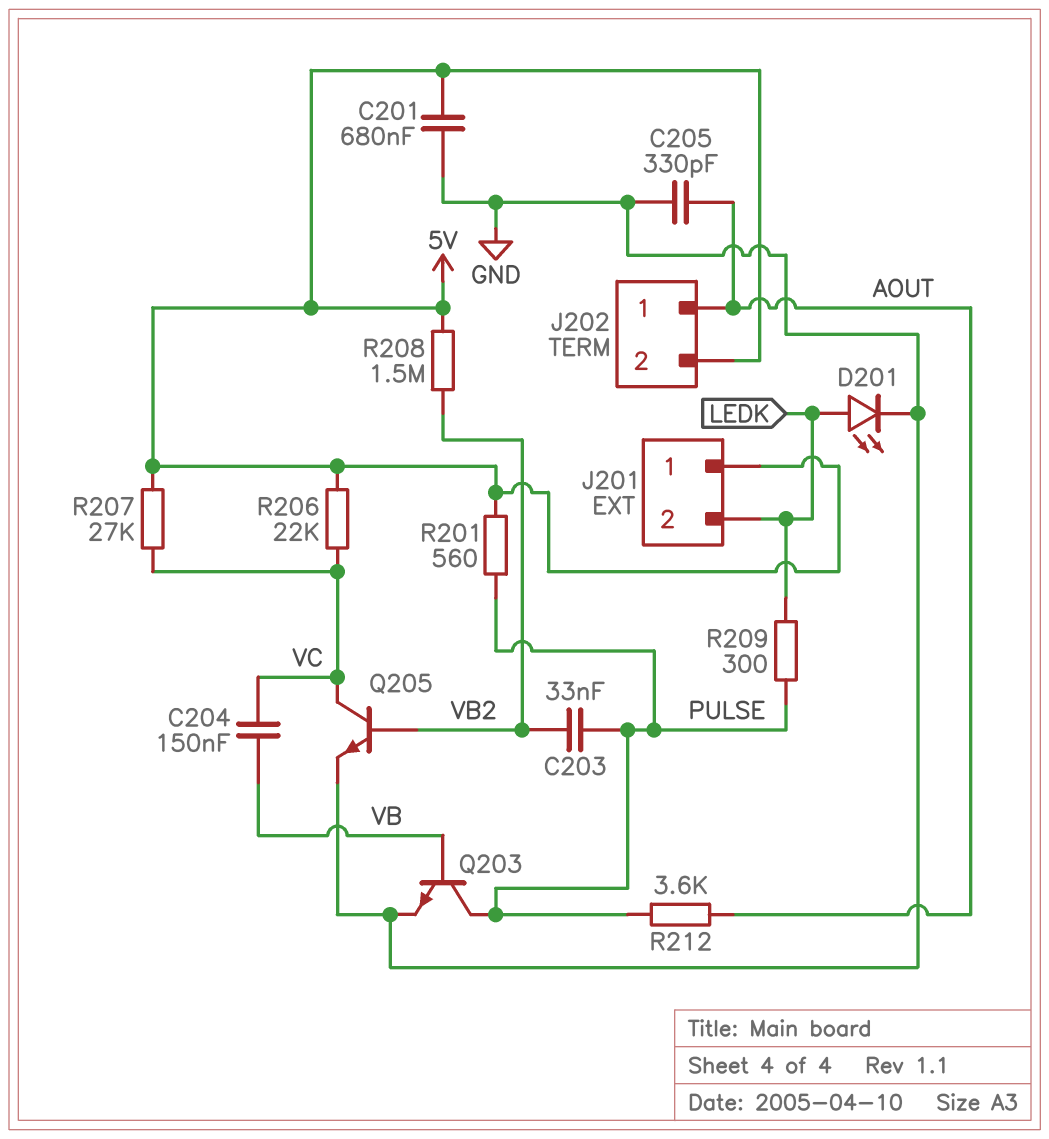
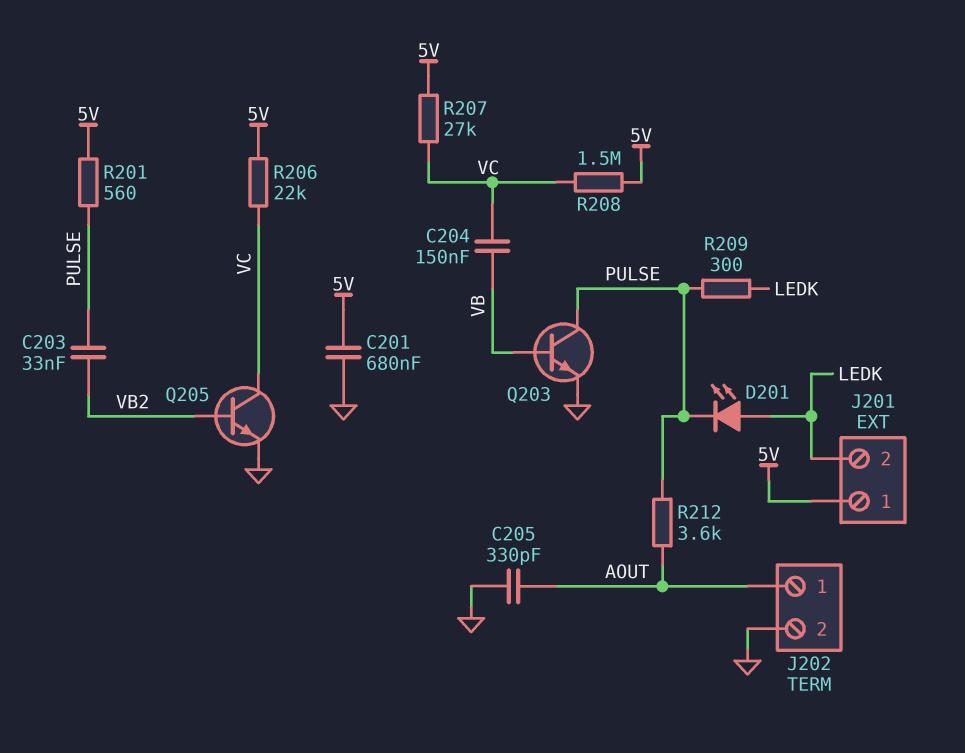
D201: LED (A LEDK, K GND) -> LED (A LEDK, K PULSE)
J202 pin 2: 5V -> GND
R208: 1.5M (5V, VB2) -> 1.5M (5V, VC)

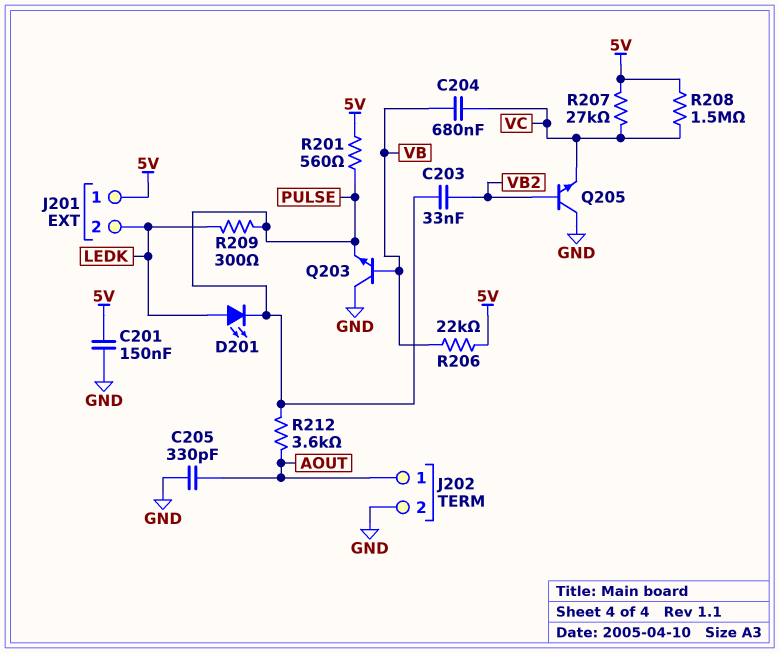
C201: 680nF (5V, GND) -> 150nF (5V, GND)
C204: 150nF (VB, VC) -> 680nF (VB, VC)
Q203: NPN (B VB, C PULSE, E GND) -> NPN (B VB, C GND, E PULSE)
Q205: NPN (B VB2, C VC, E GND) -> NPN (B VB2, C GND, E VC)
R206: 22k (5V, VC) -> 22k (5V, VB)

